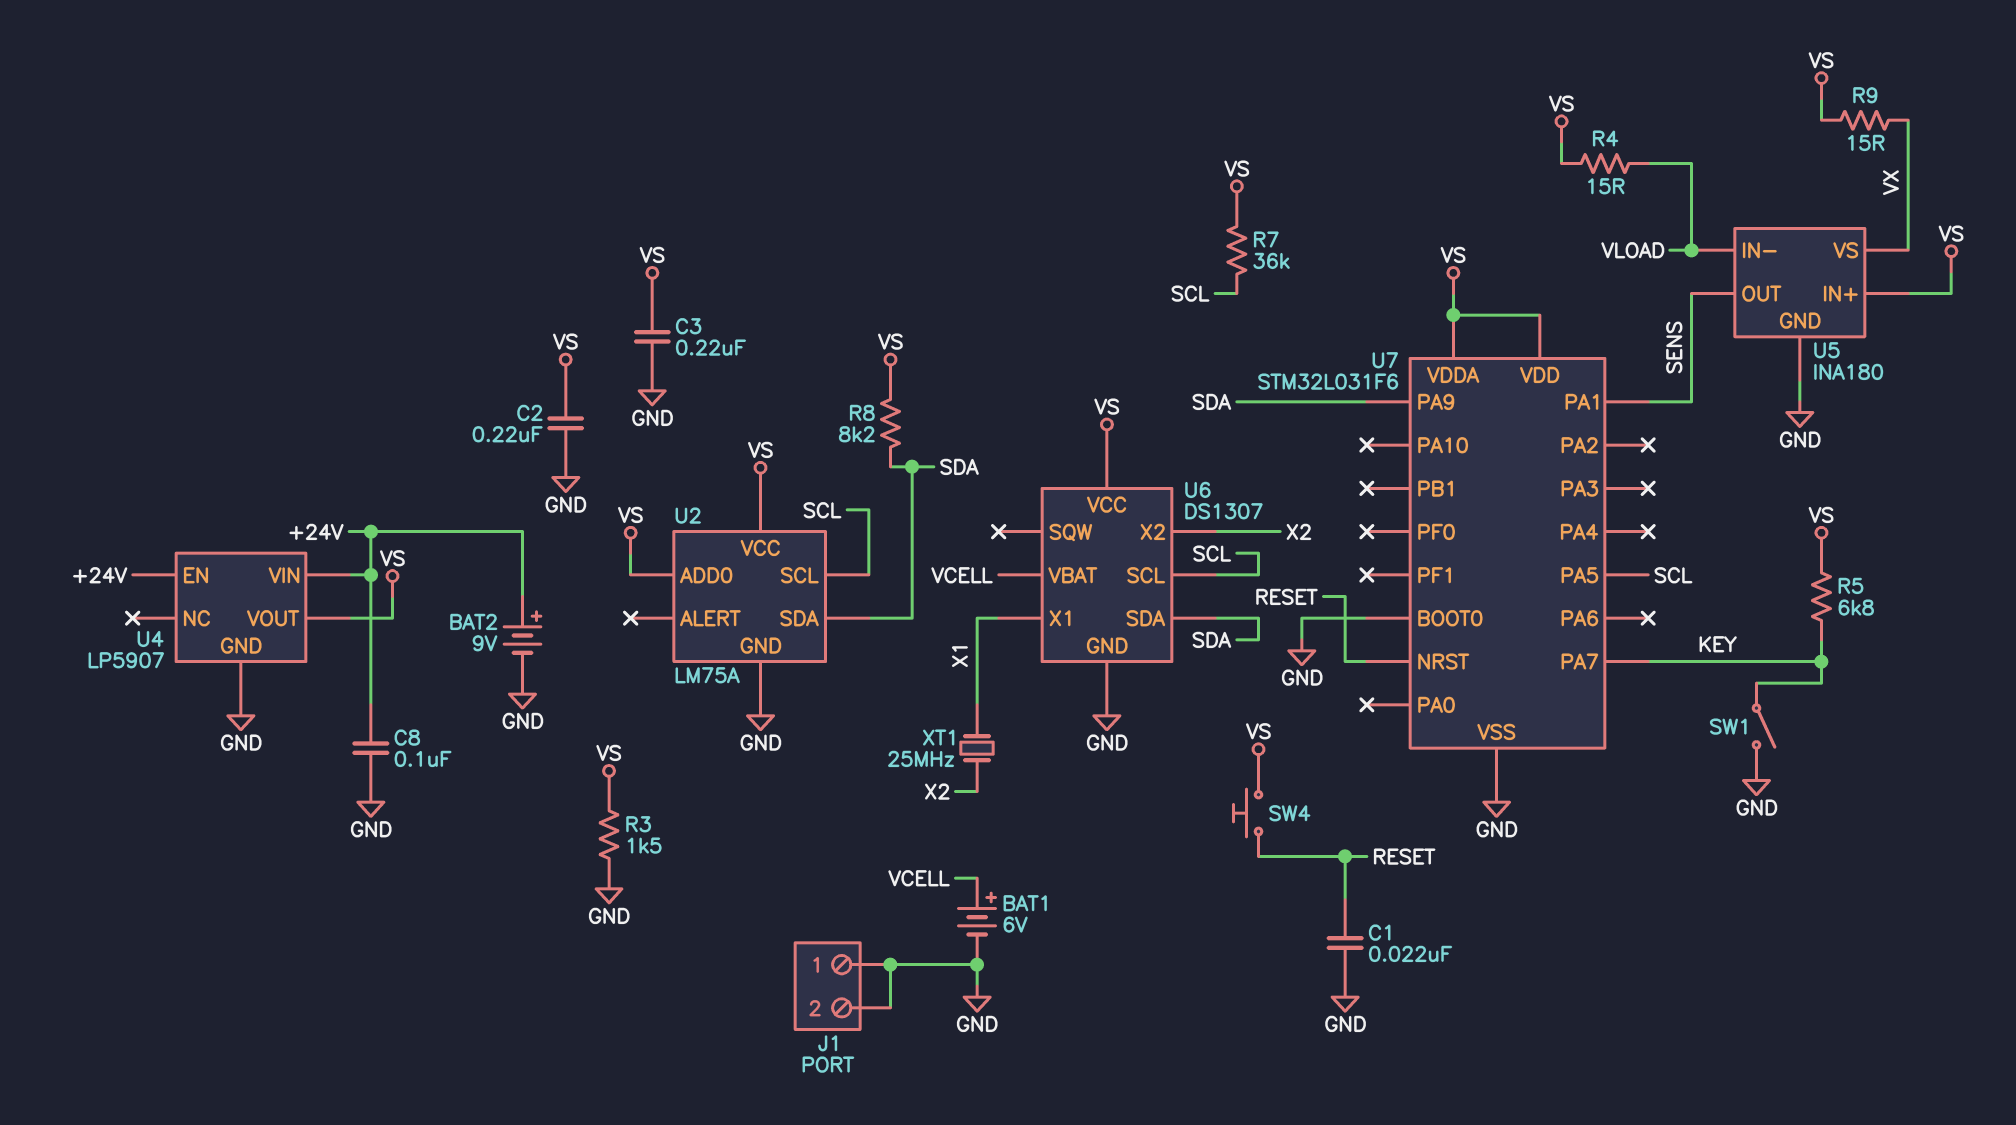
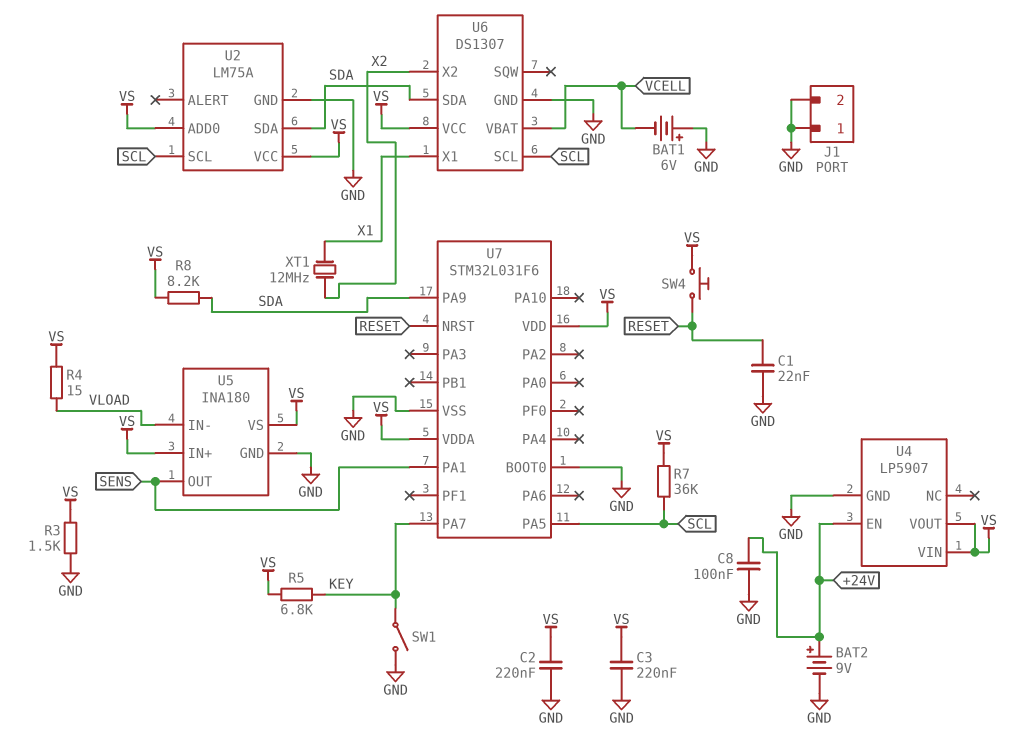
BAT1: 6V (plus VCELL, minus GND) -> 6V (plus GND, minus VCELL)
R9: 15 (VS, VX) -> none
U4 pin VIN: +24V -> VS
U5 pin VS: VX -> VS
XT1: 25MHz (X1, X2) -> 12MHz (X1, X2)

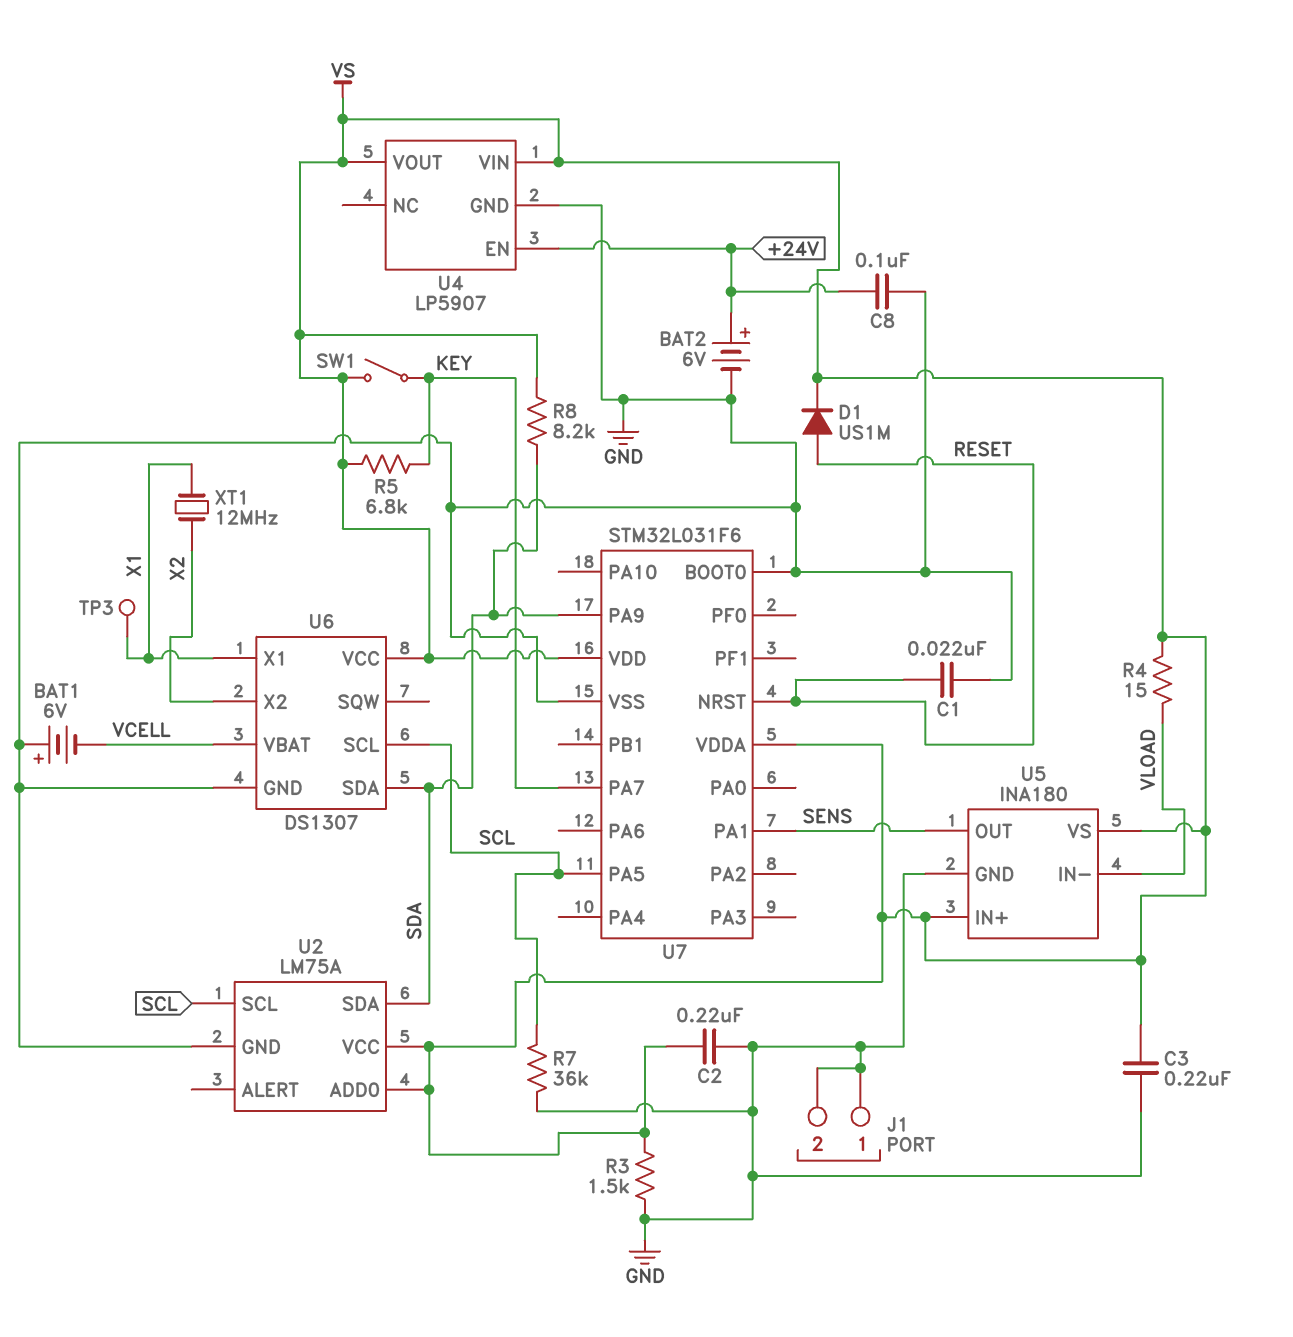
BAT2: 9V (plus +24V, minus GND) -> 6V (plus +24V, minus GND)
D1: none -> diode US1M (A RESET, K VS)
R7: 36k (SCL, VS) -> 36k (GND, SCL)
SW1: switch (GND, KEY) -> switch (KEY, VS)
SW4: button (RESET, VS) -> none
TP3: none -> test point (X1)

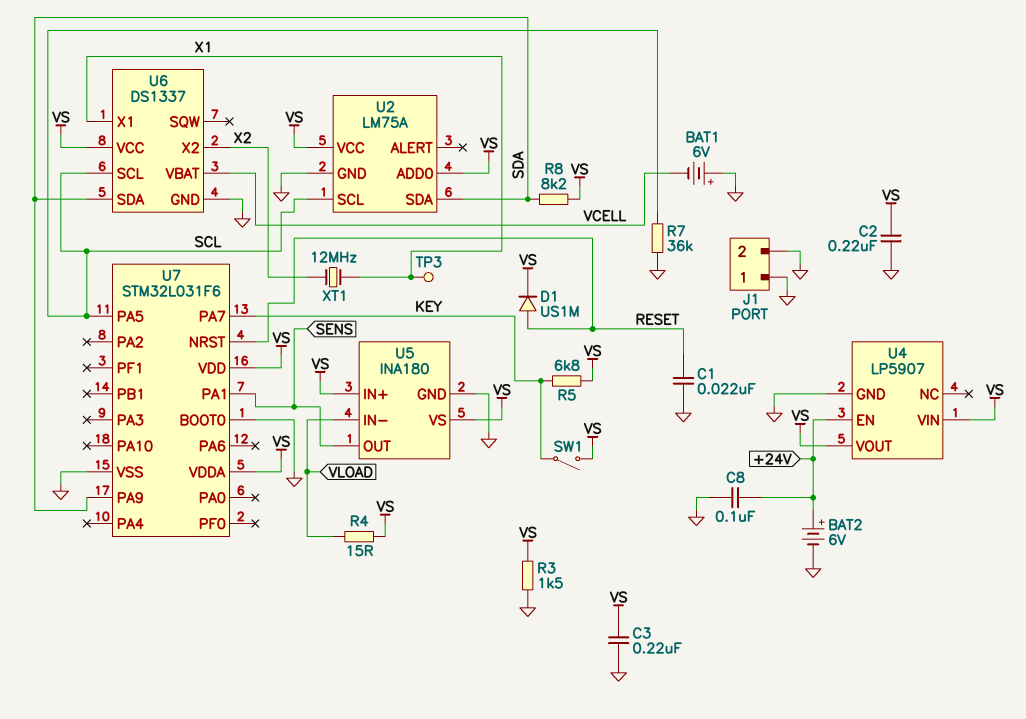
U6: DS1307 -> DS1337

